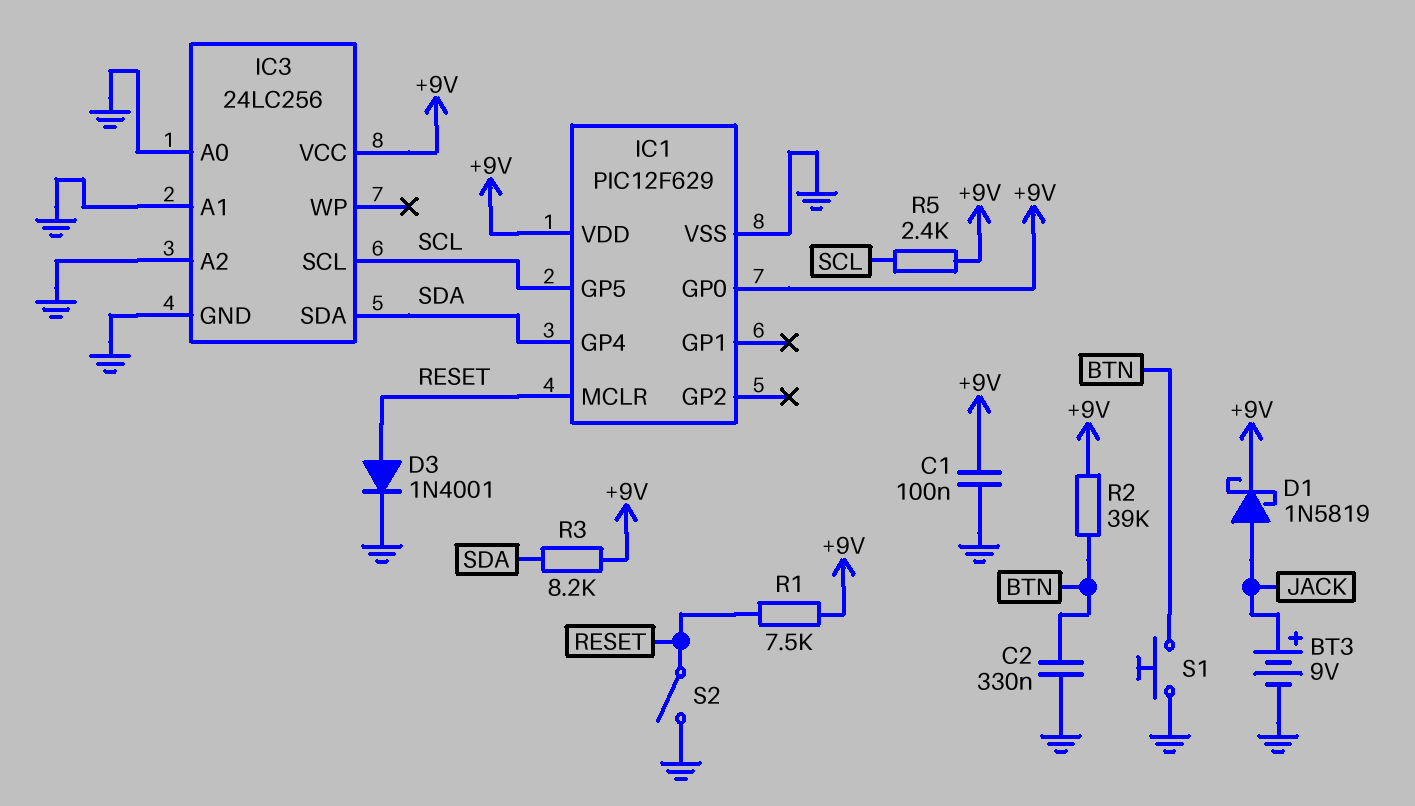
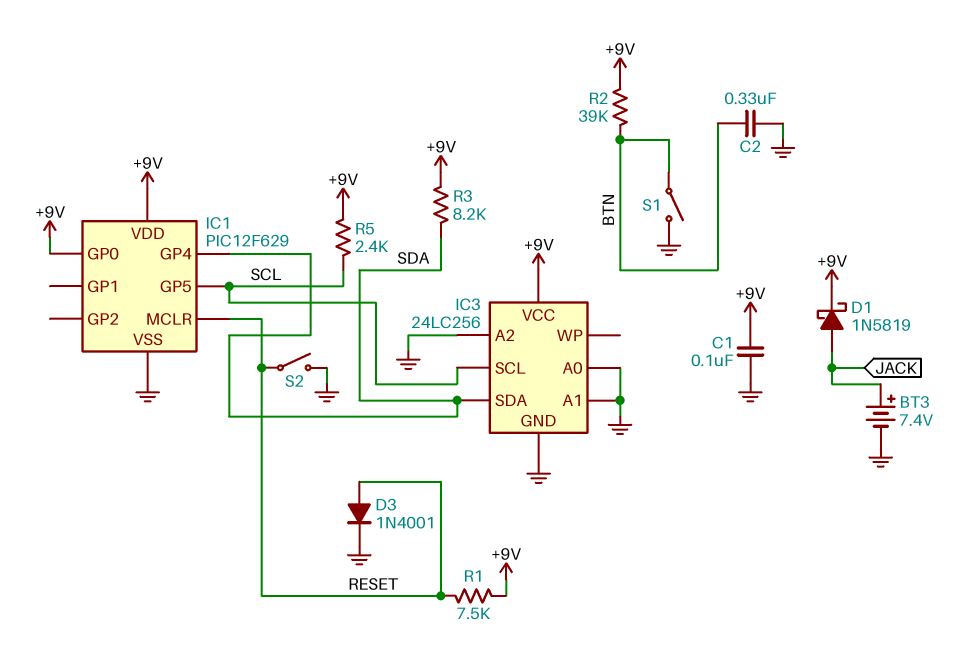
BT3: 9V (plus JACK, minus GND) -> 7.4V (plus JACK, minus GND)
S1: button (BTN, GND) -> switch (BTN, GND)

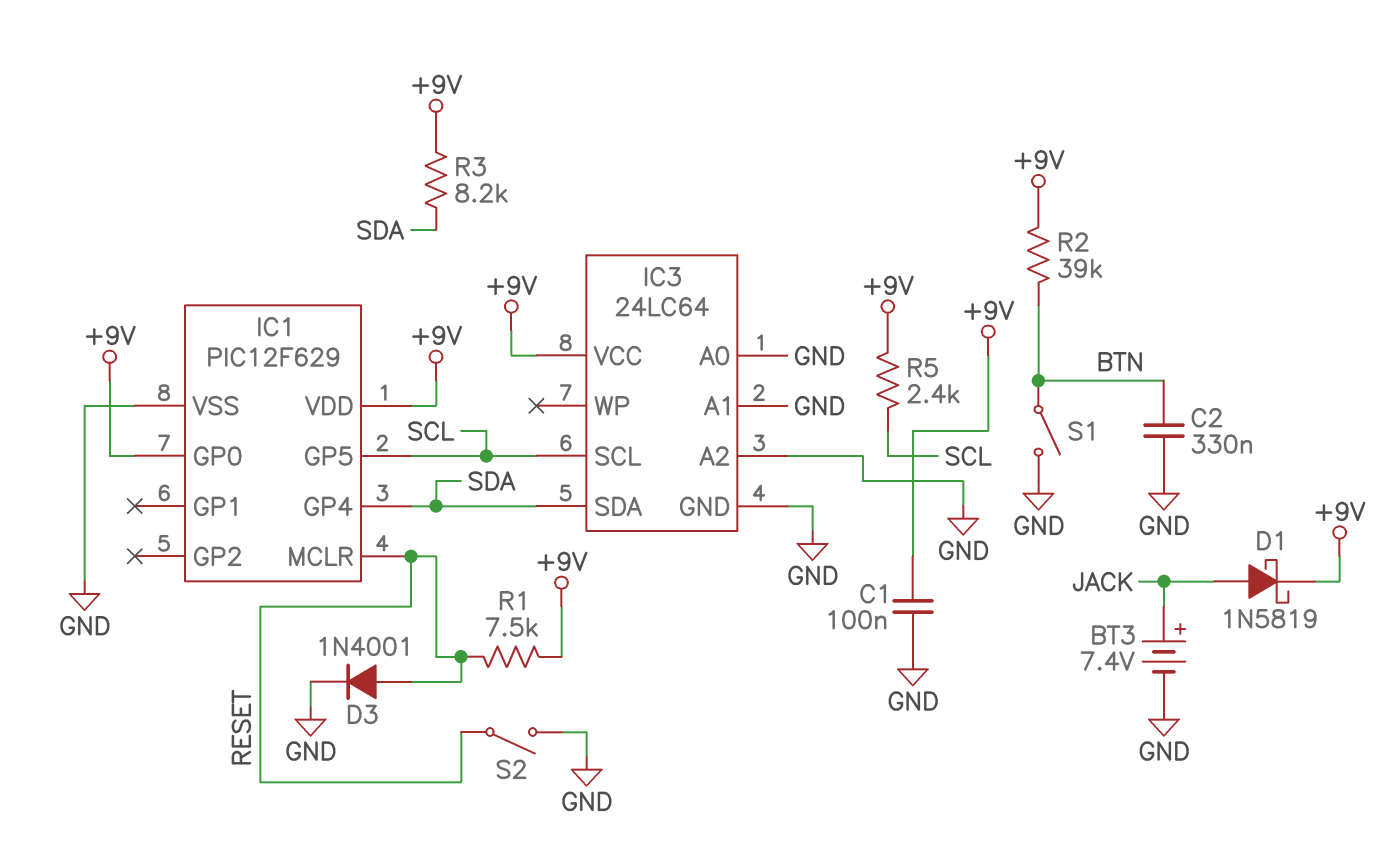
IC3: 24LC256 -> 24LC64

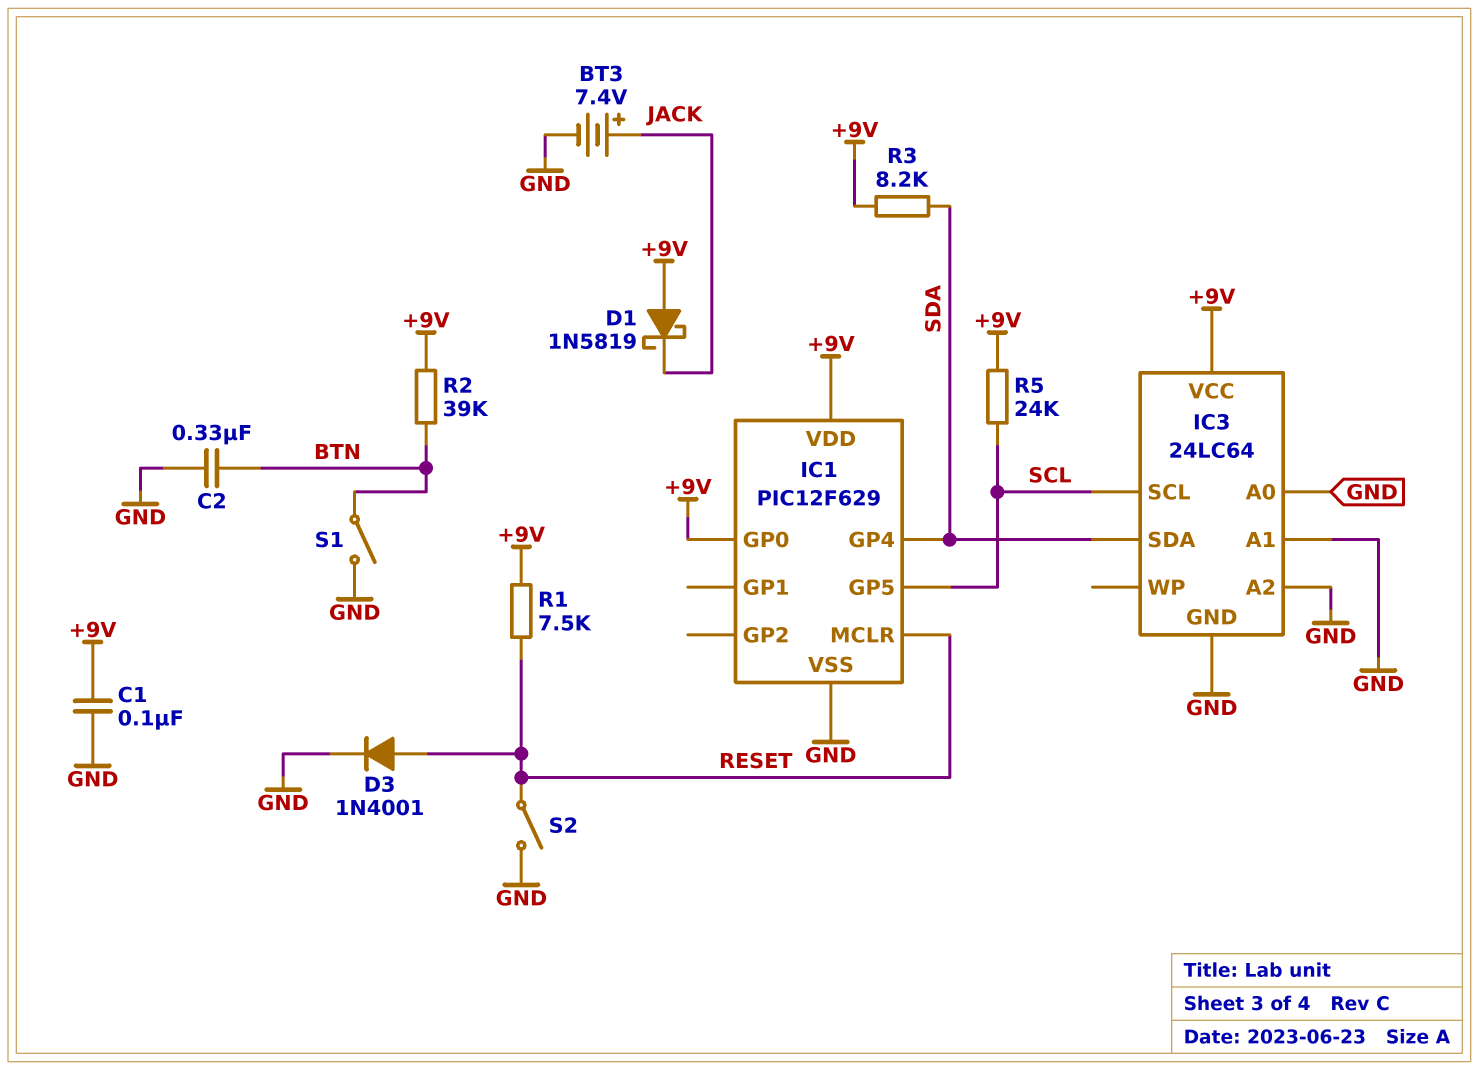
D1: schottky 1N5819 (A JACK, K +9V) -> schottky 1N5819 (A +9V, K JACK)
R5: 2.4k (+9V, SCL) -> 24k (+9V, SCL)

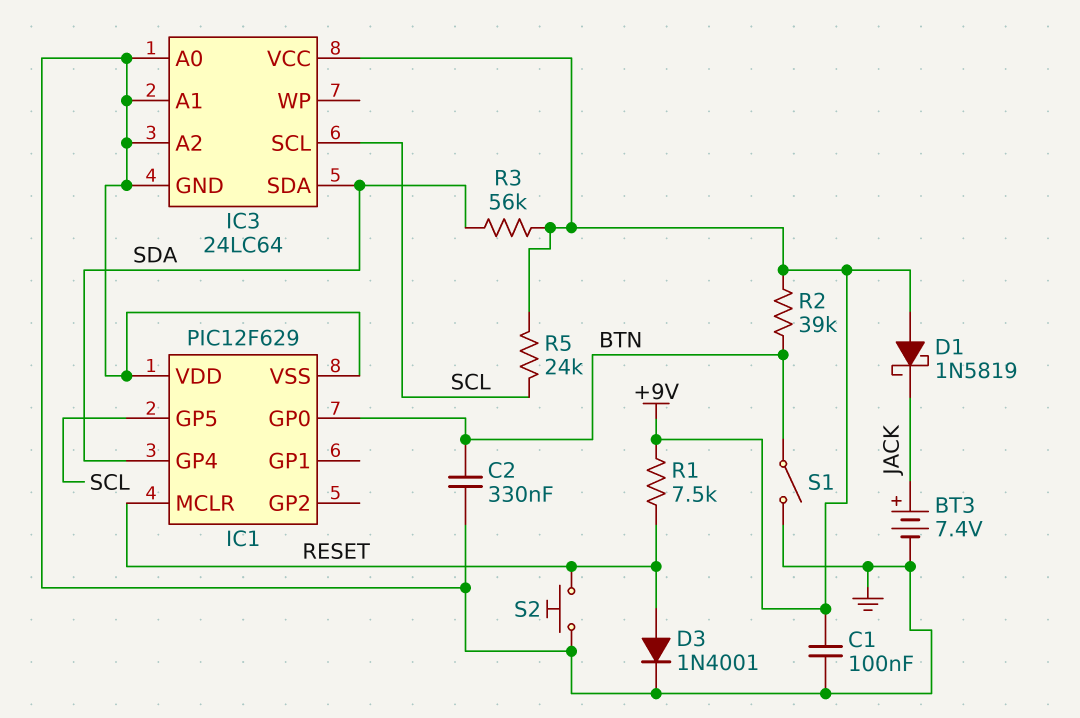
IC1 pin GP0: +9V -> BTN
IC1 pin VDD: +9V -> GND
R3: 8.2k (+9V, SDA) -> 56k (+9V, SDA)
S2: switch (GND, RESET) -> button (GND, RESET)

